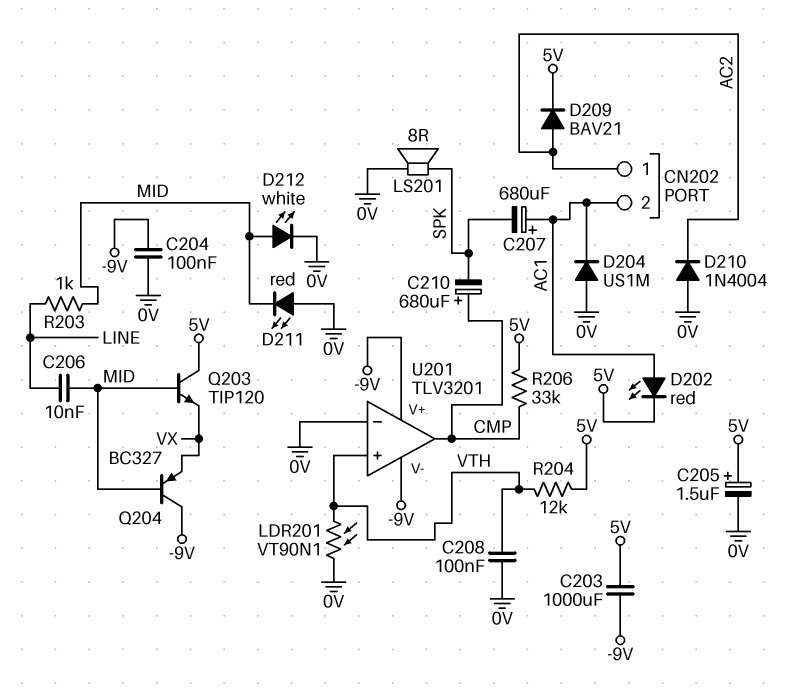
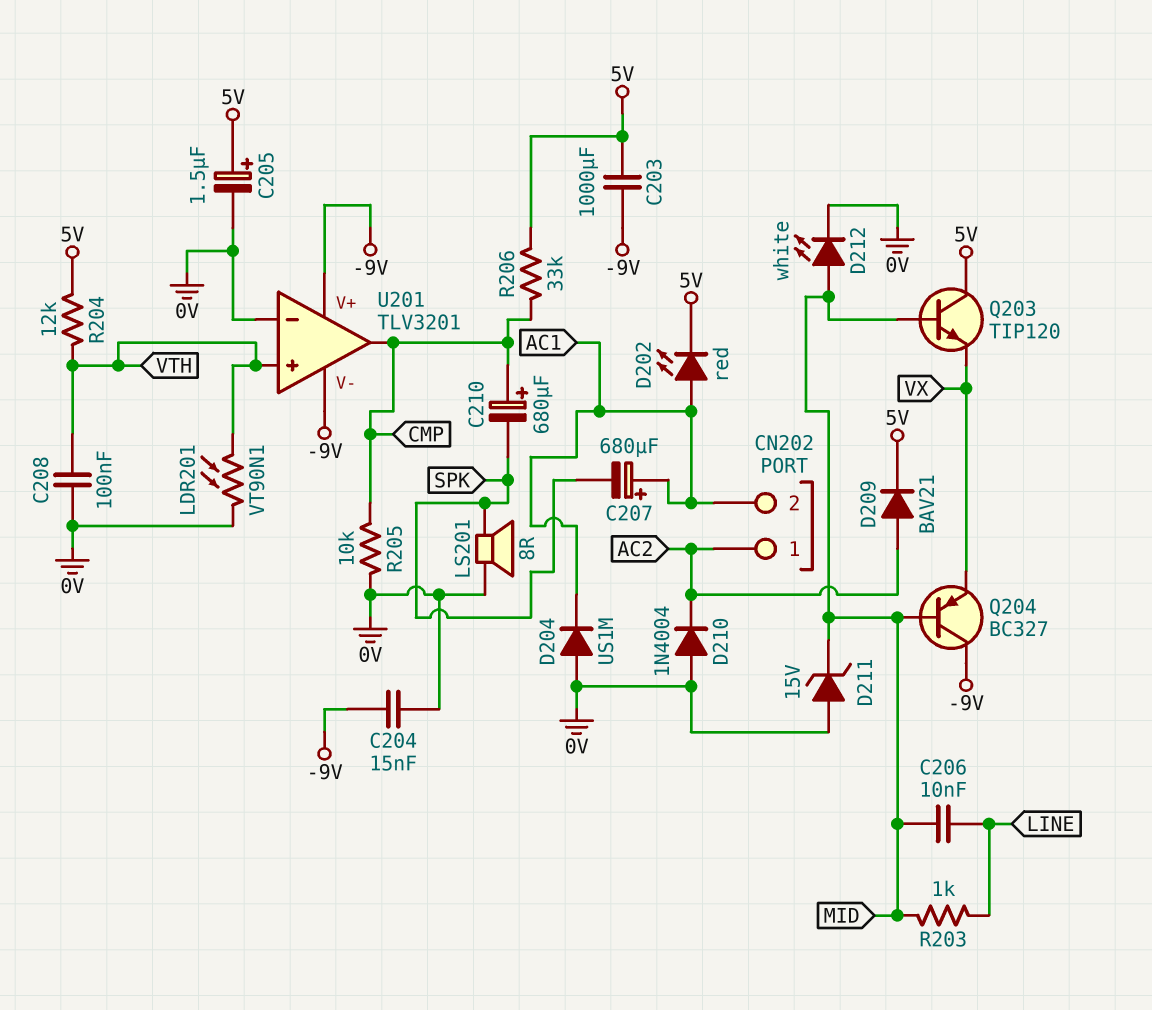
C204: 100nF (-9V, 0V) -> 15nF (-9V, 0V)
D211: LED red (A 0V, K MID) -> zener 15V (A 0V, K MID)
R205: none -> 10k (0V, CMP)

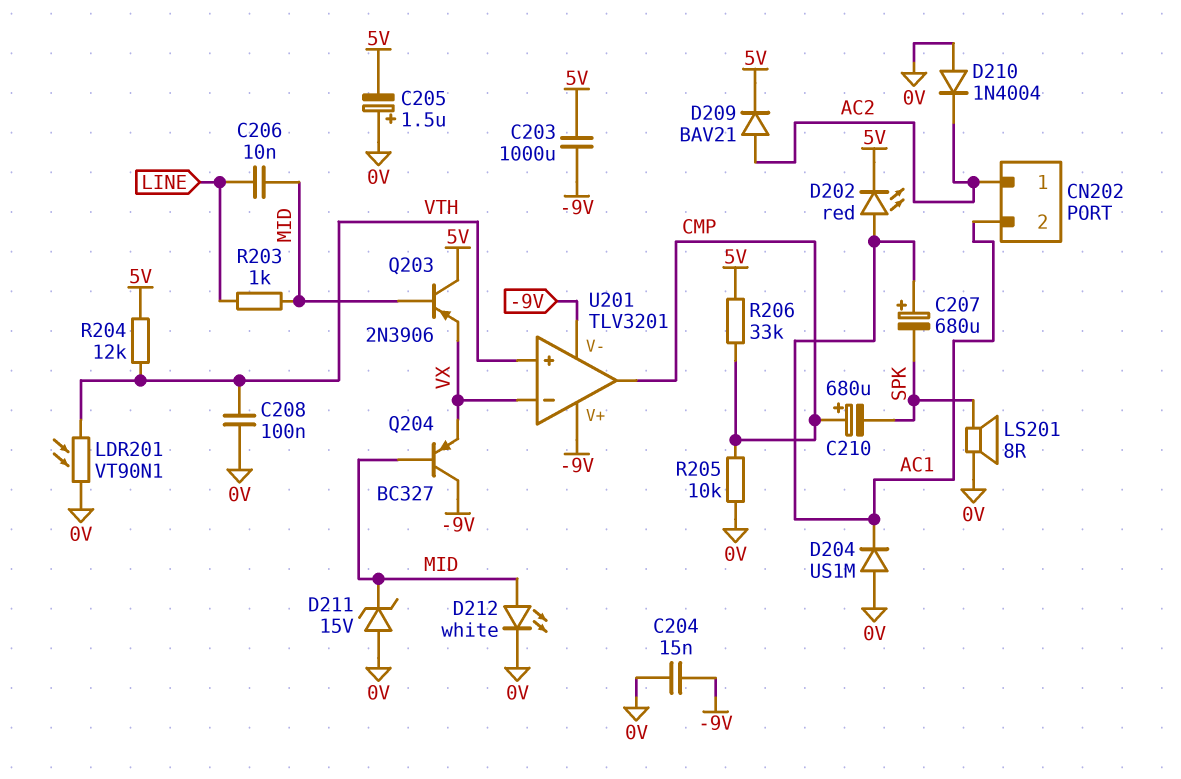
C205: 1.5uF (plus 5V, minus 0V) -> 1.5uF (plus 0V, minus 5V)
Q203: NPN TIP120 (B MID, C 5V, E VX) -> PNP 2N3906 (B MID, C 5V, E VX)
U201 pin in-: 0V -> VX

